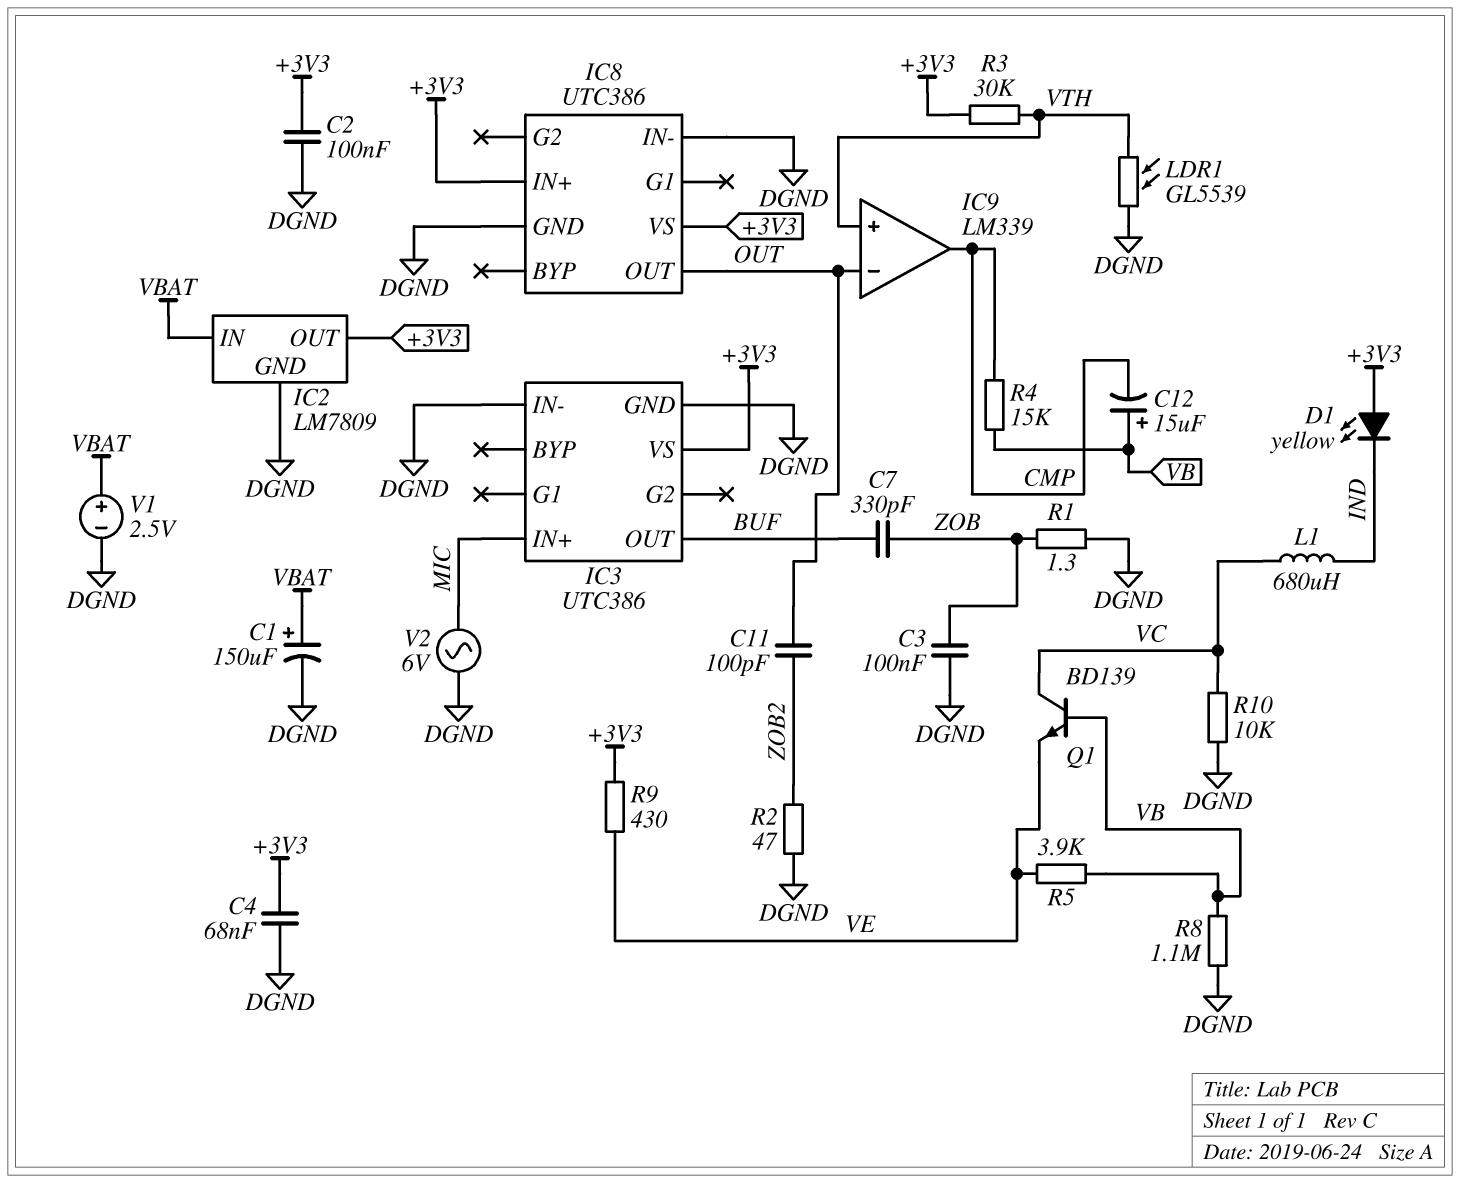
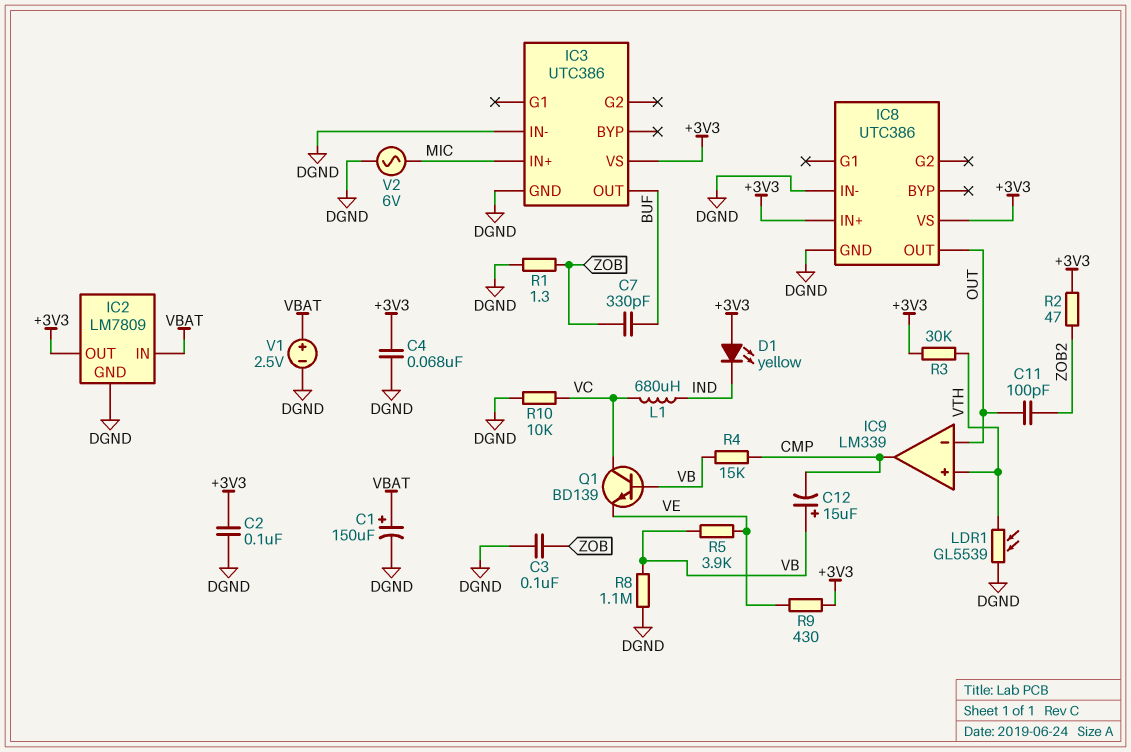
R2: 47 (DGND, ZOB2) -> 47 (+3V3, ZOB2)

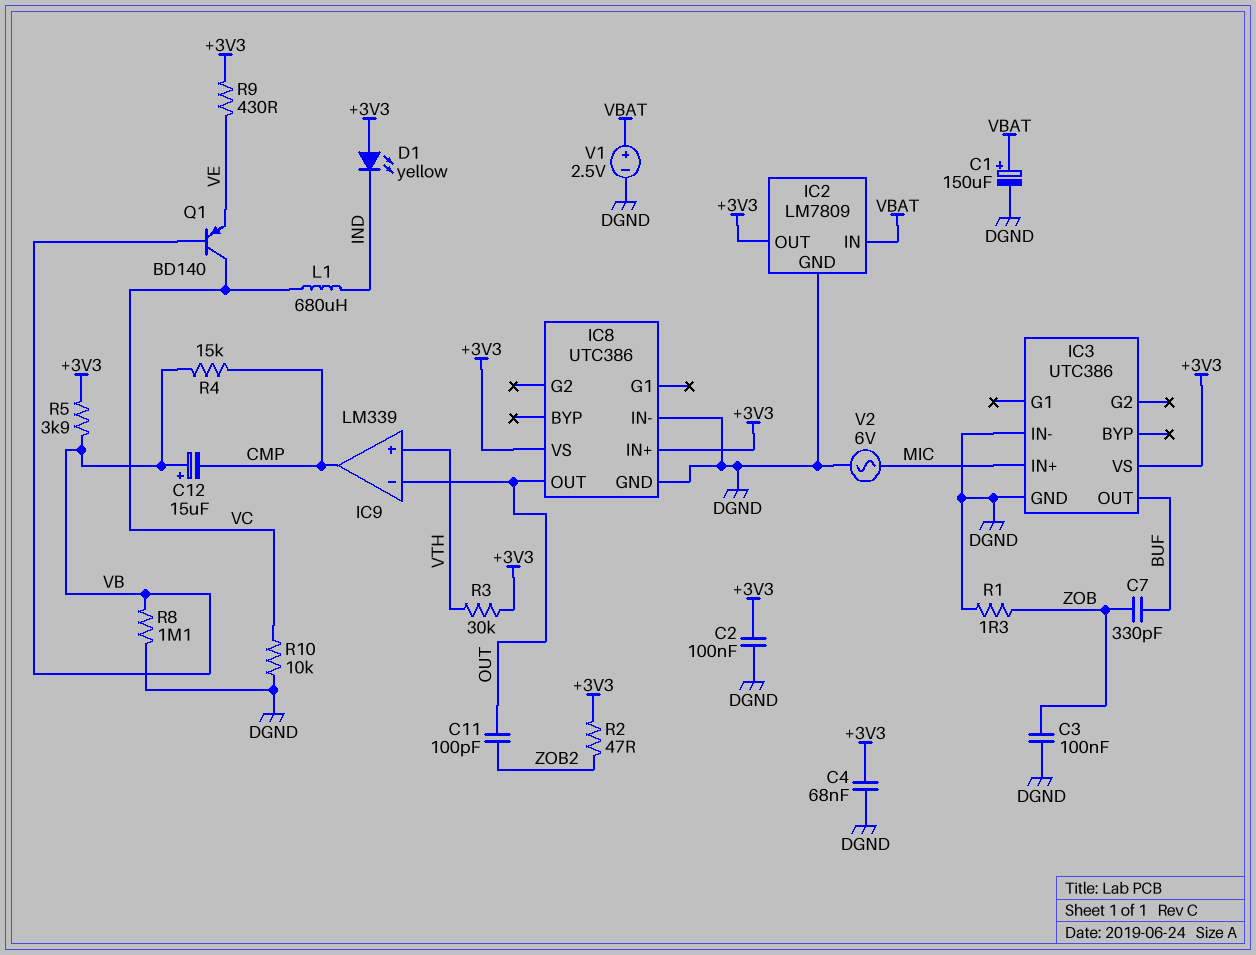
LDR1: GL5539 (DGND, VTH) -> none
Q1: NPN BD139 (B VB, C VC, E VE) -> PNP BD140 (B VB, C VC, E VE)
R5: 3.9k (VB, VE) -> 3.9k (+3V3, VB)

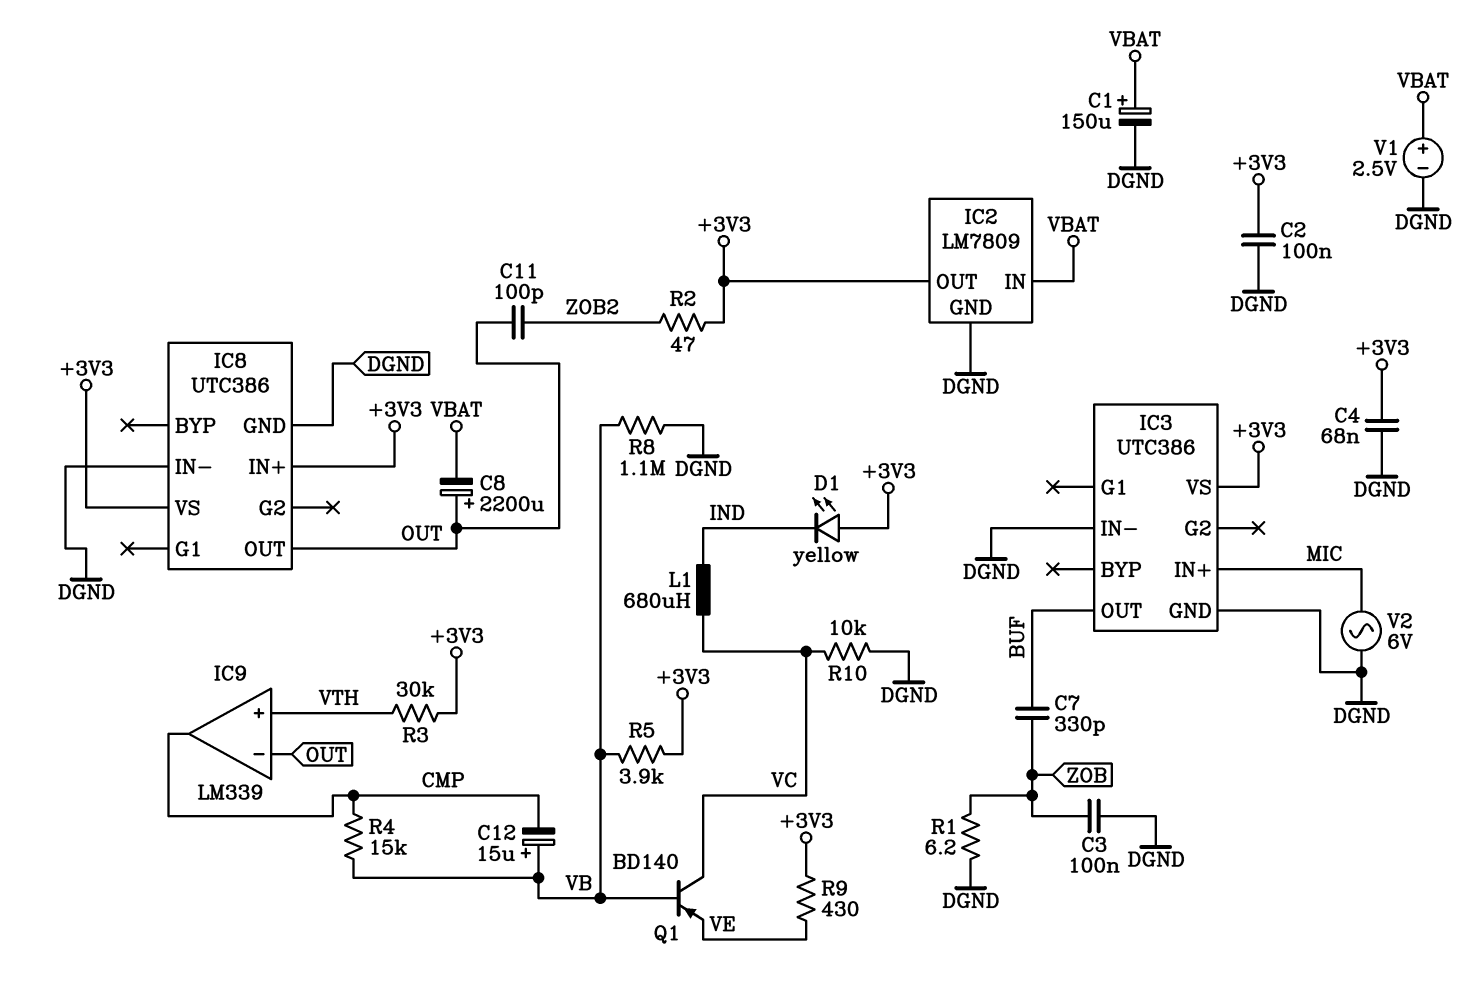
C8: none -> 2200uF (plus OUT, minus VBAT)
R1: 1.3 (DGND, ZOB) -> 6.2 (DGND, ZOB)

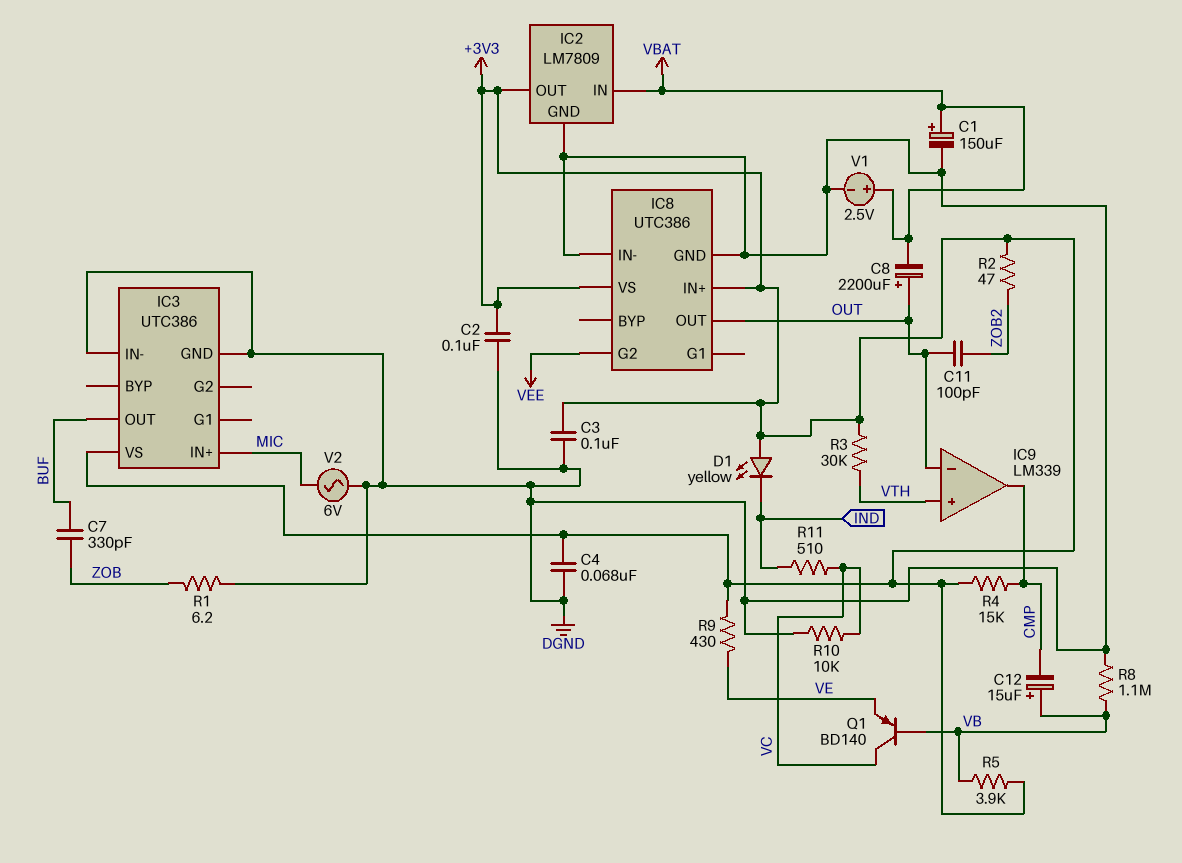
C3: 100nF (DGND, ZOB) -> 100nF (+3V3, DGND)
IC8 pin G2: none -> VEE
L1: 680uH (IND, VC) -> none
R4: 15k (CMP, VB) -> 15k (+3V3, CMP)
R11: none -> 510 (IND, VC)

